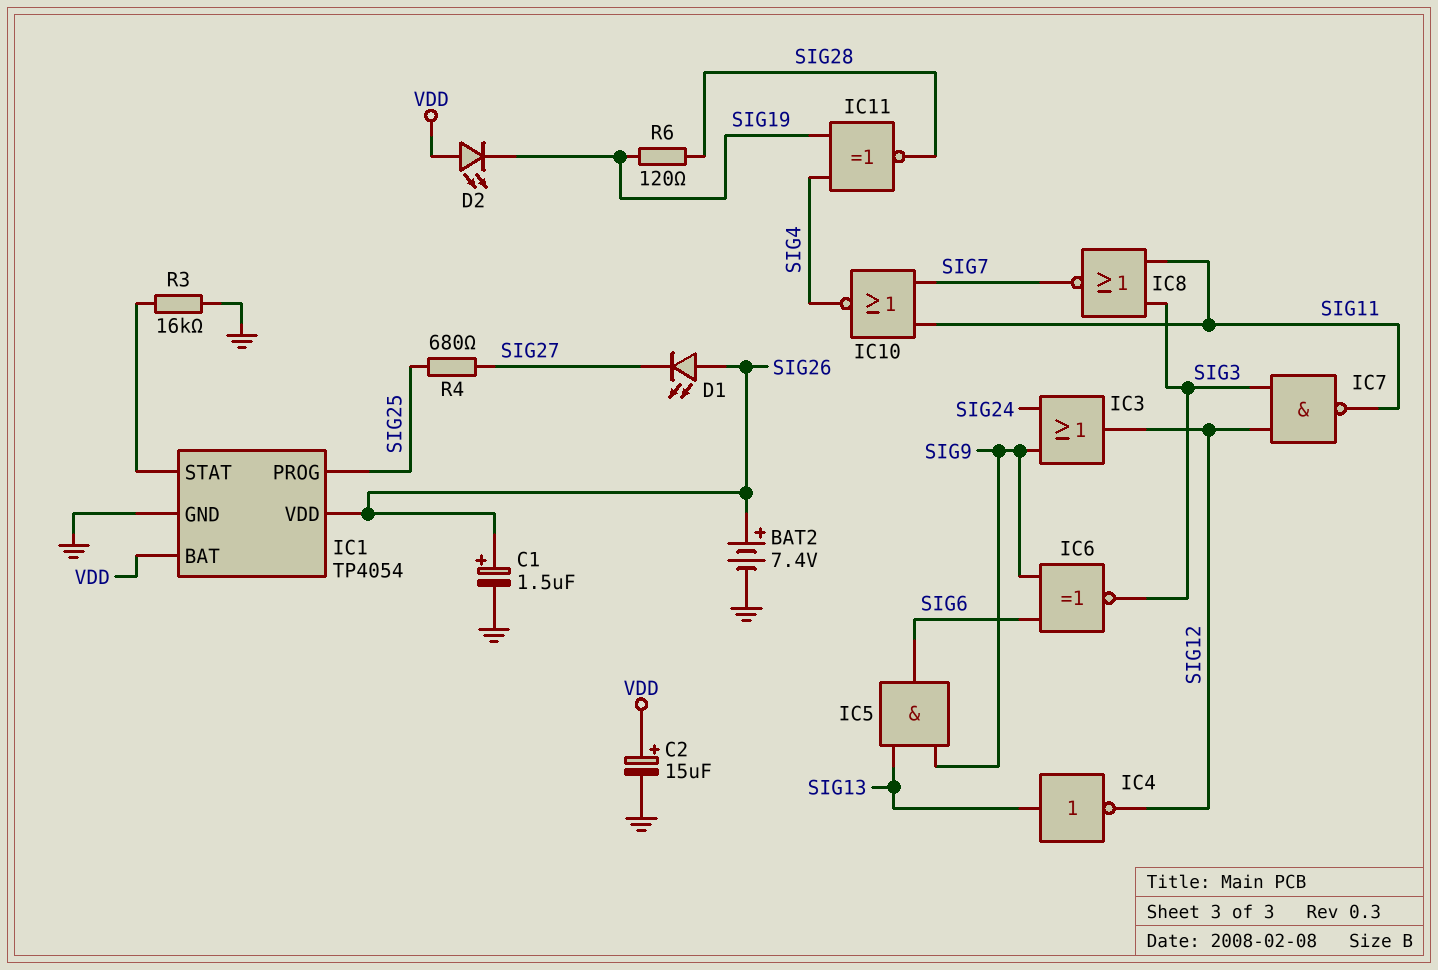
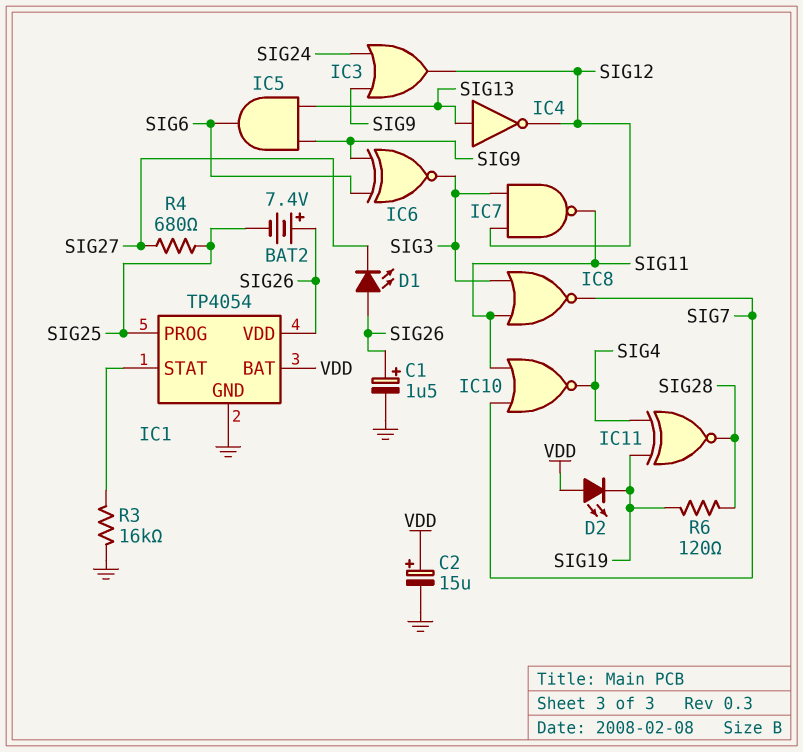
BAT2: 7.4V (plus SIG26, minus GND) -> 7.4V (plus SIG26, minus SIG25)

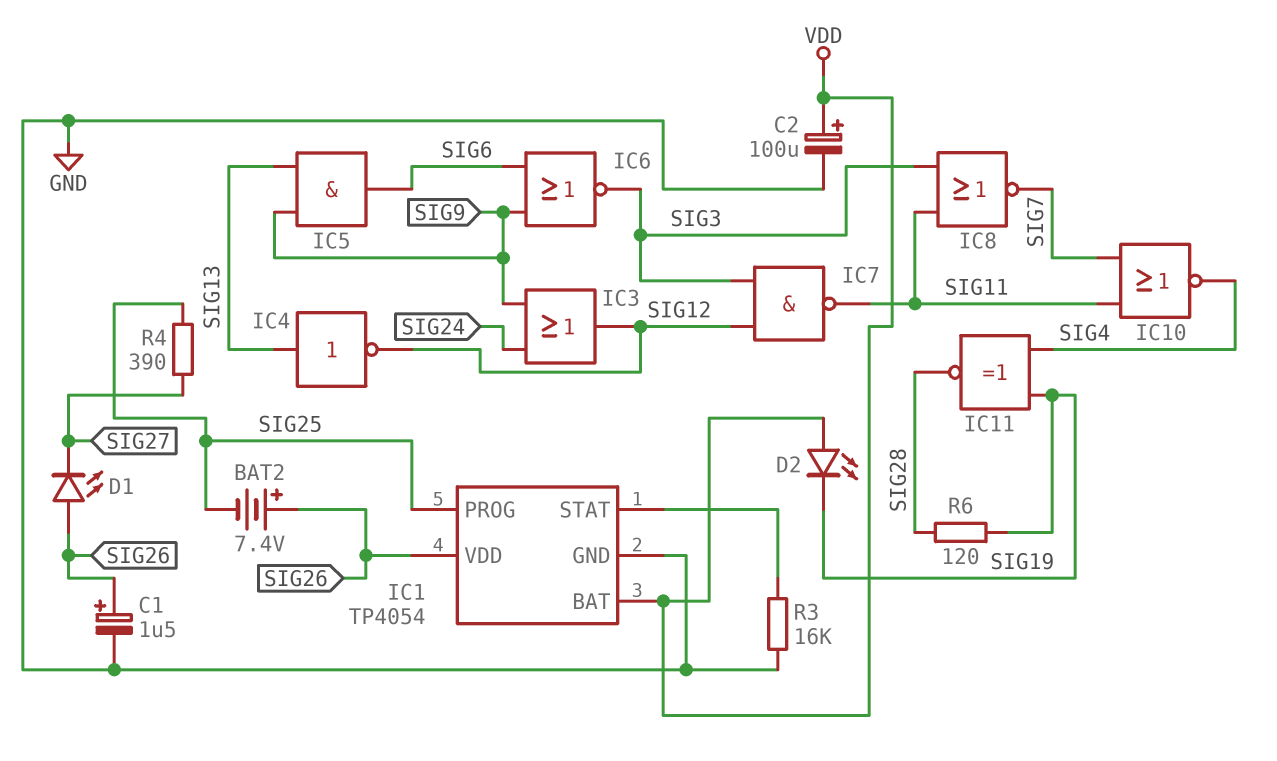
C2: 15uF (plus VDD, minus GND) -> 100uF (plus VDD, minus GND)
IC6: XNOR (in SIG6, in SIG9, out SIG3) -> NOR (in SIG6, in SIG9, out SIG3)
R4: 680 (SIG25, SIG27) -> 390 (SIG25, SIG27)

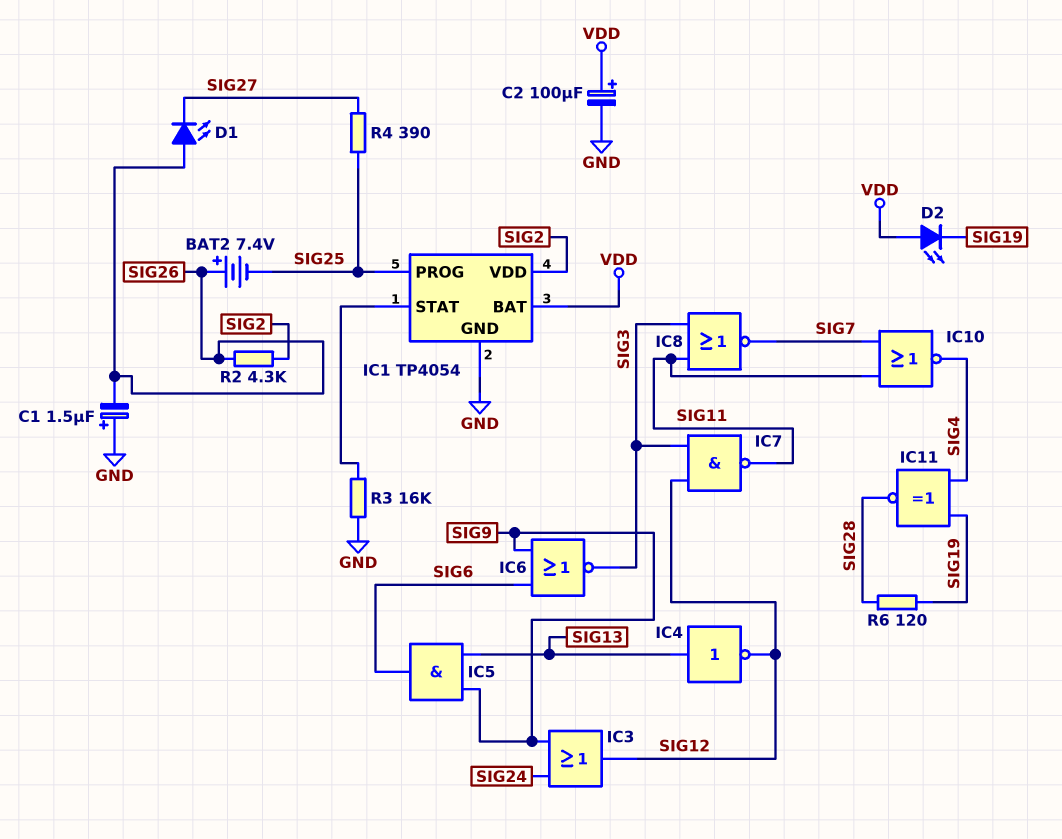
C1: 1.5uF (plus SIG26, minus GND) -> 1.5uF (plus GND, minus SIG26)
IC1 pin VDD: SIG26 -> SIG2
R2: none -> 4.3k (SIG2, SIG26)

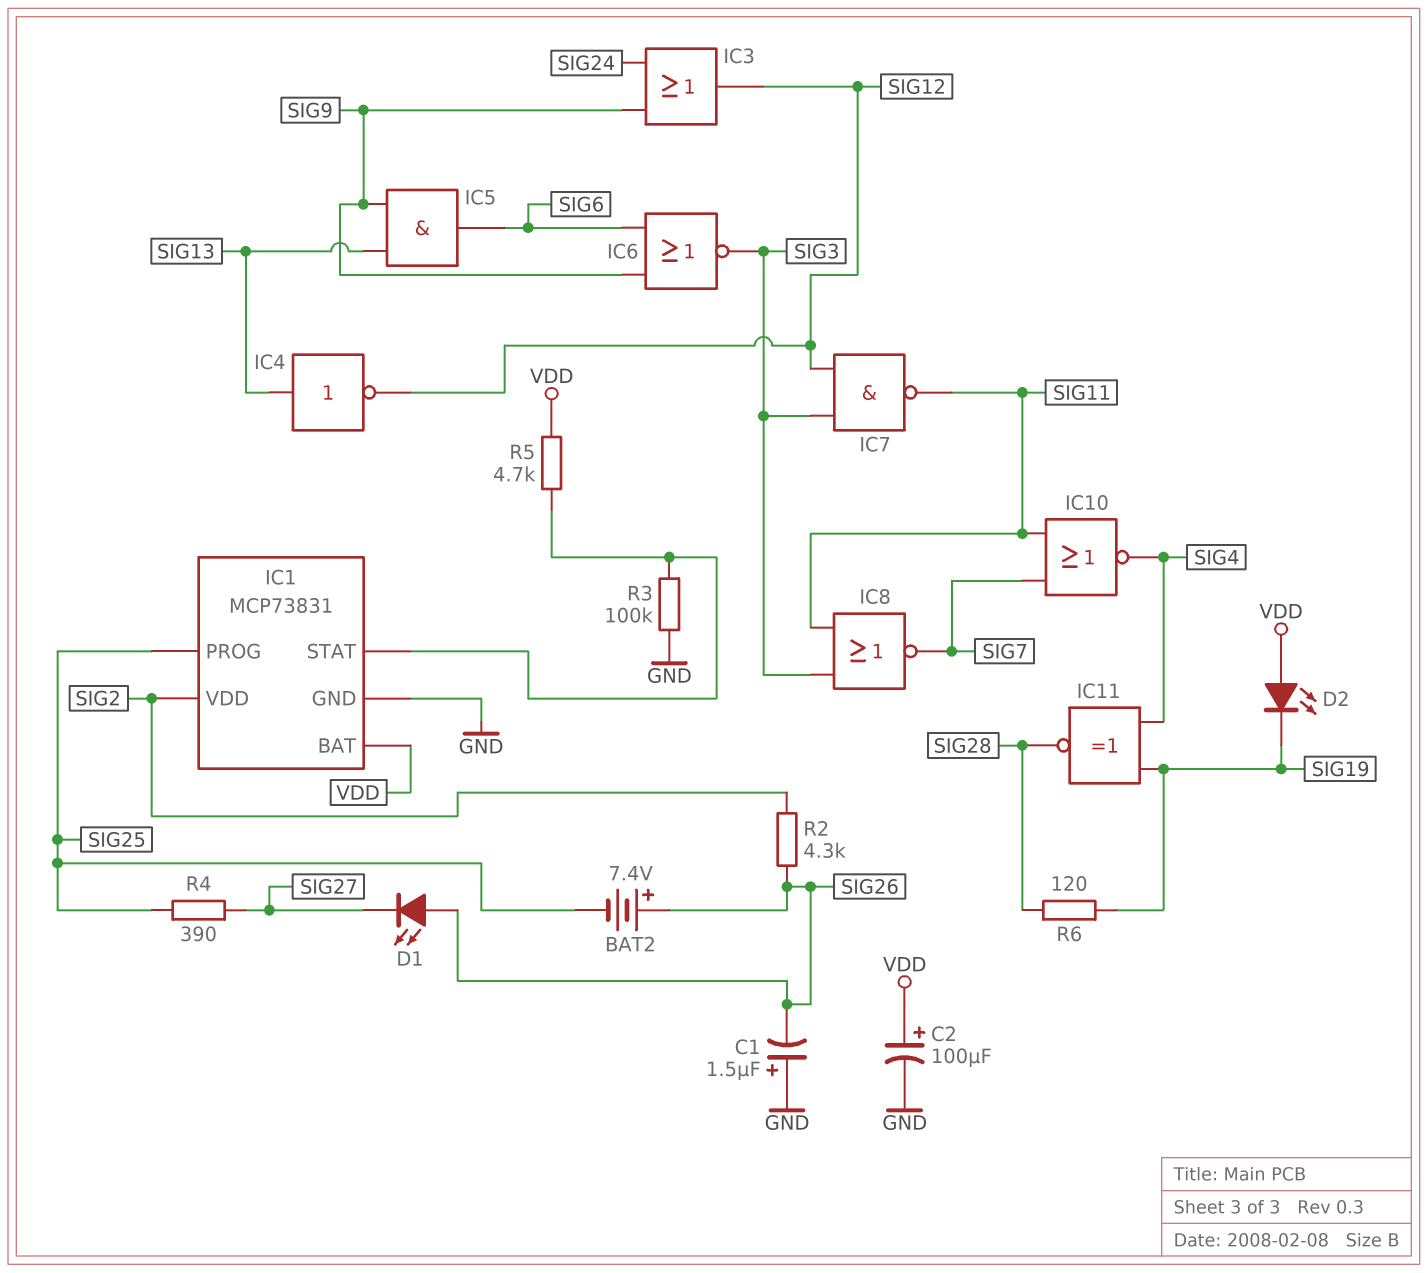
IC1: TP4054 -> MCP73831
R3: 16k (GND, IC1/STAT) -> 100k (GND, IC1/STAT)
R5: none -> 4.7k (IC1/STAT, VDD)

